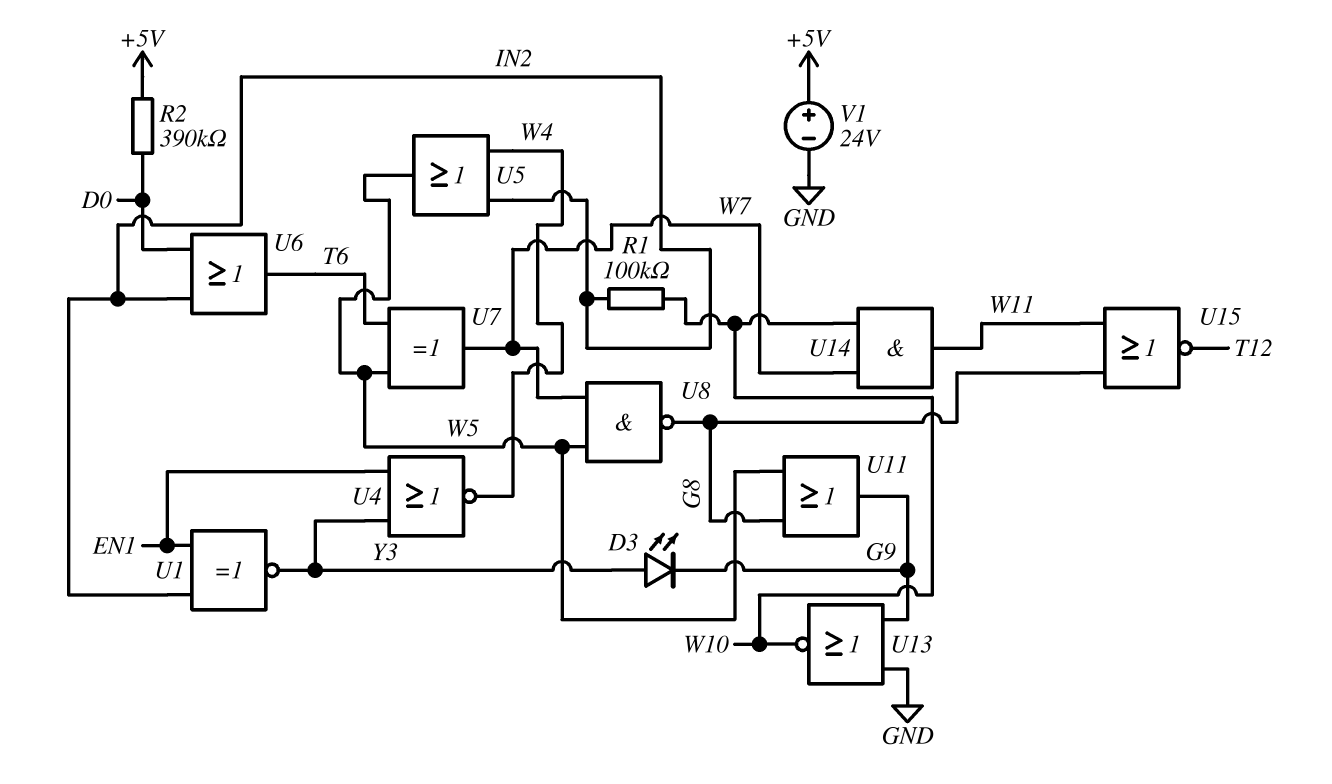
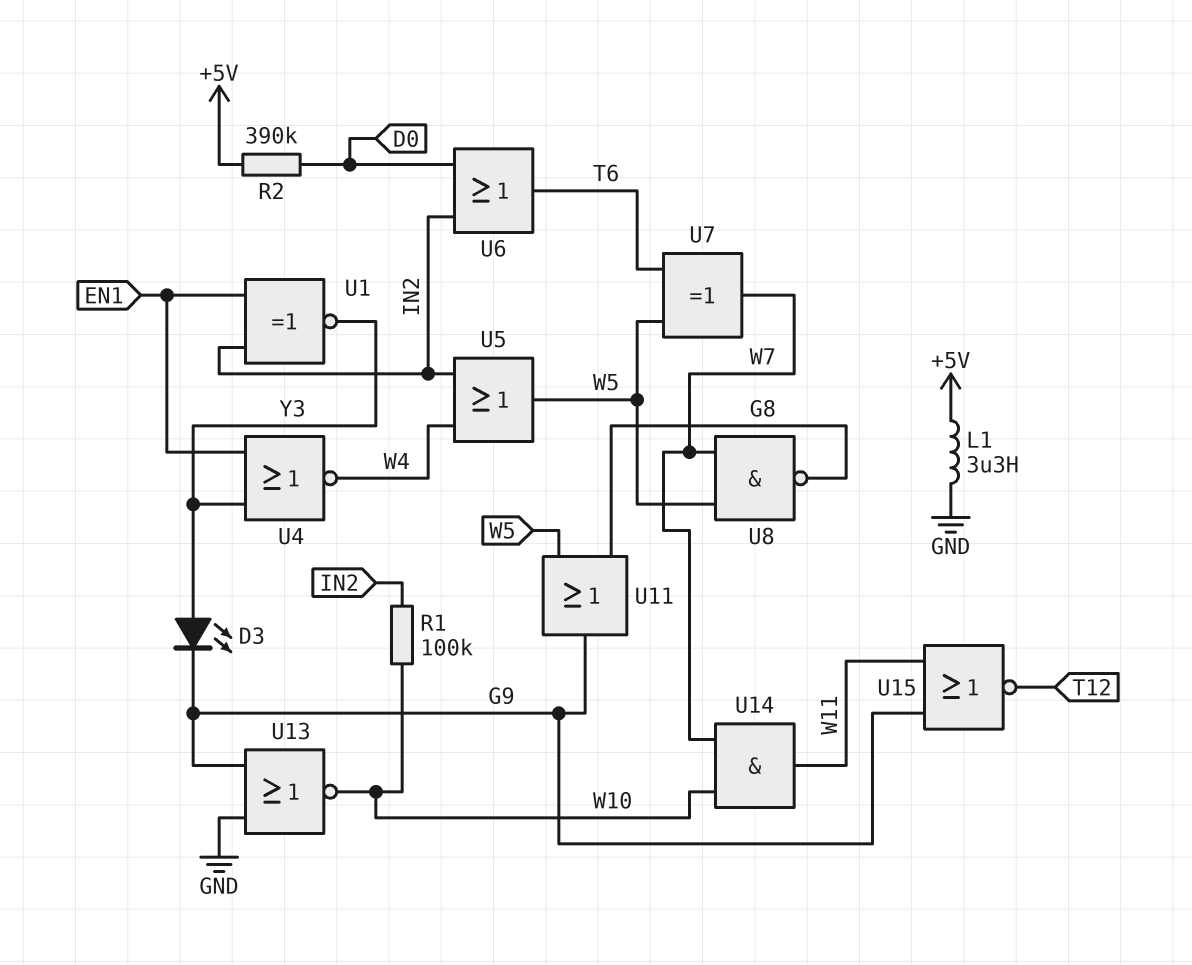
L1: none -> 3.3uH (+5V, GND)
U15: NOR (in G8, in W11, out T12) -> NOR (in G9, in W11, out T12)
V1: 24V (plus +5V, minus GND) -> none

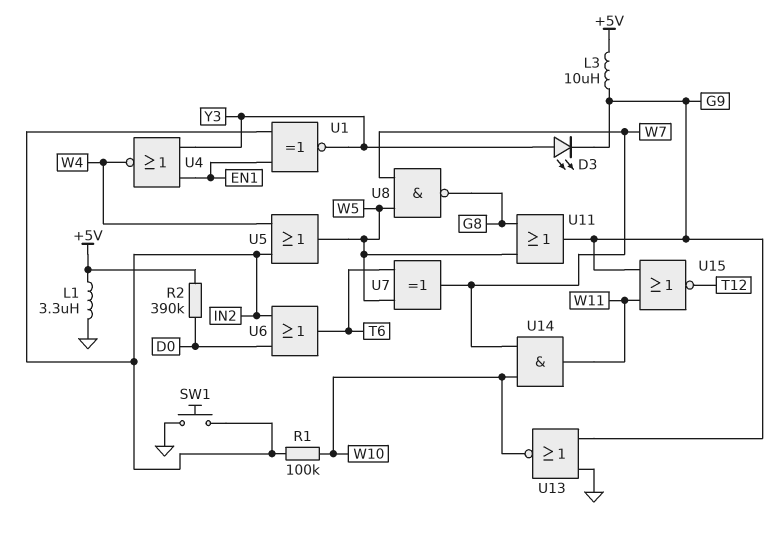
L3: none -> 10uH (+5V, G9)
SW1: none -> button (GND, IN2)

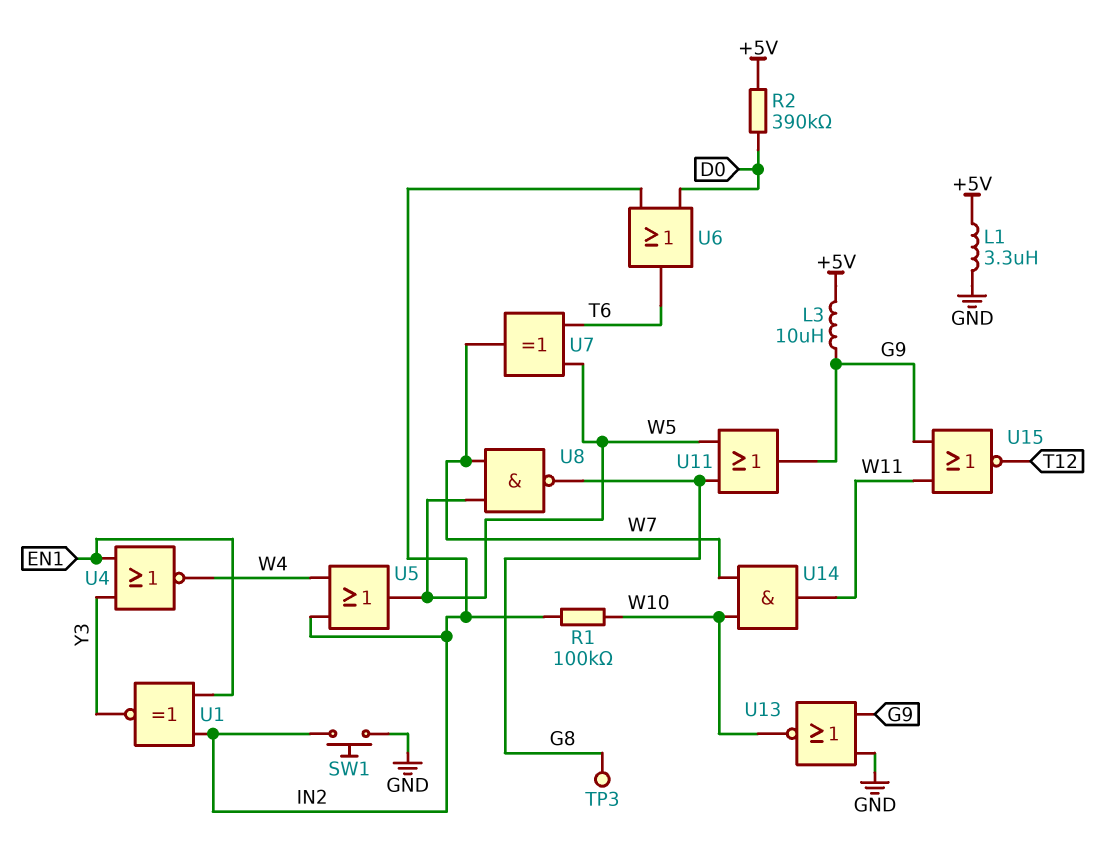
D3: LED (A Y3, K G9) -> none
TP3: none -> test point (G8)

